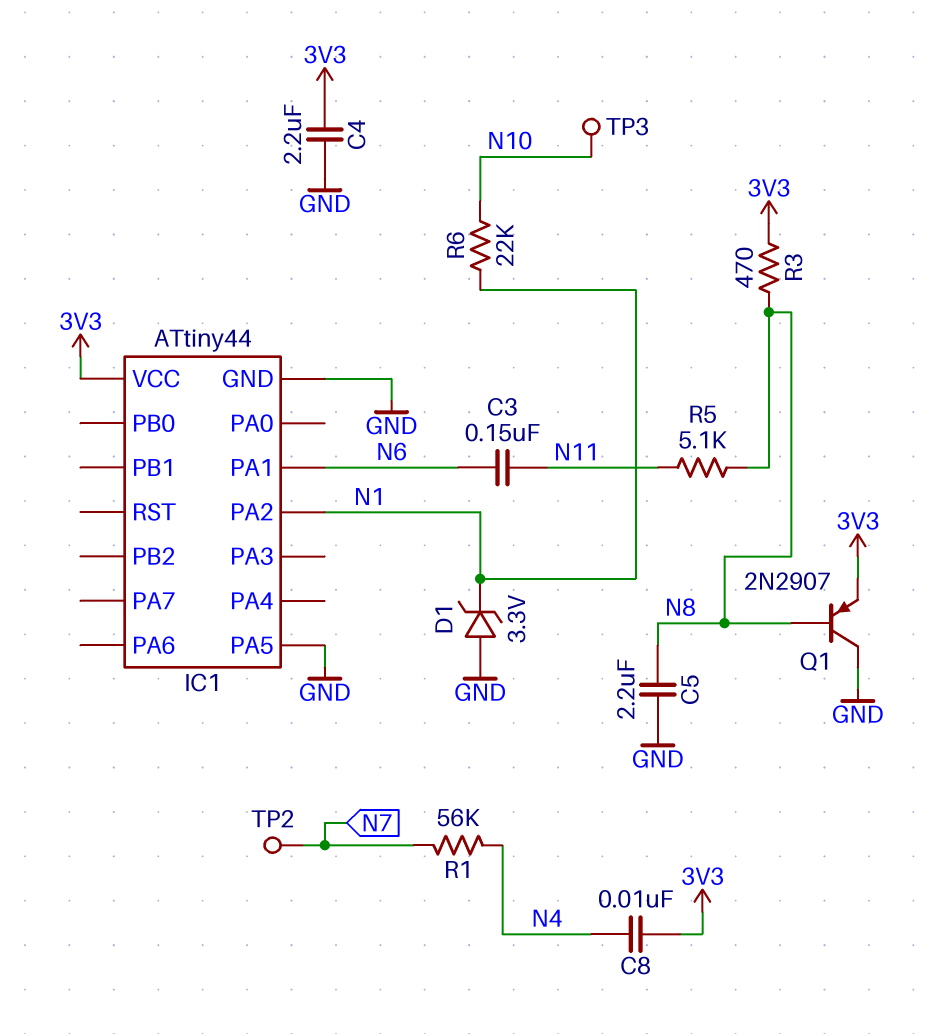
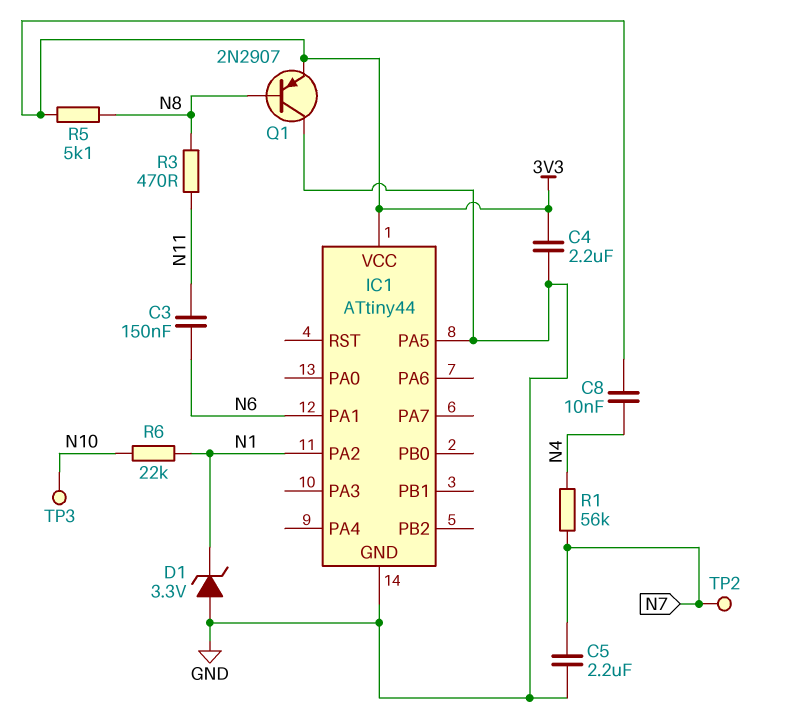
C5: 2.2uF (GND, N8) -> 2.2uF (GND, N7)
R3: 470 (3V3, N8) -> 470 (N8, N11)
R5: 5.1k (N8, N11) -> 5.1k (3V3, N8)

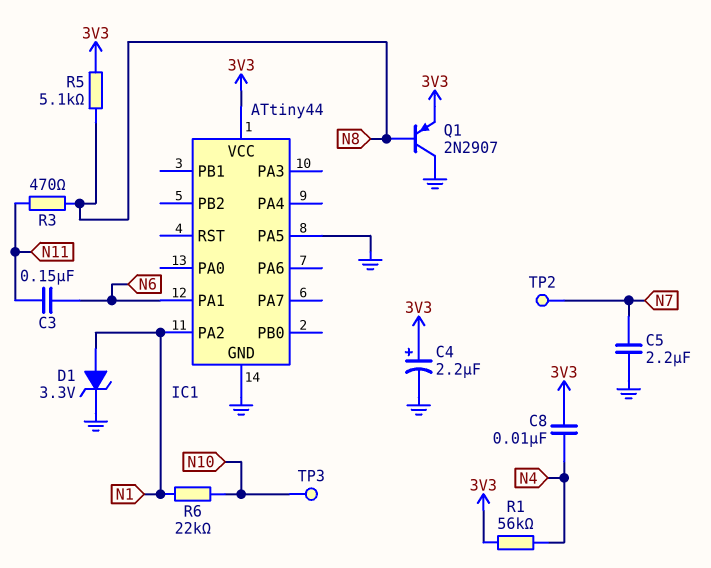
C4: 2.2uF (3V3, GND) -> 2.2uF (plus 3V3, minus GND)
D1: zener 3.3V (A GND, K N1) -> zener 3.3V (A N1, K GND)
R1: 56k (N4, N7) -> 56k (3V3, N4)

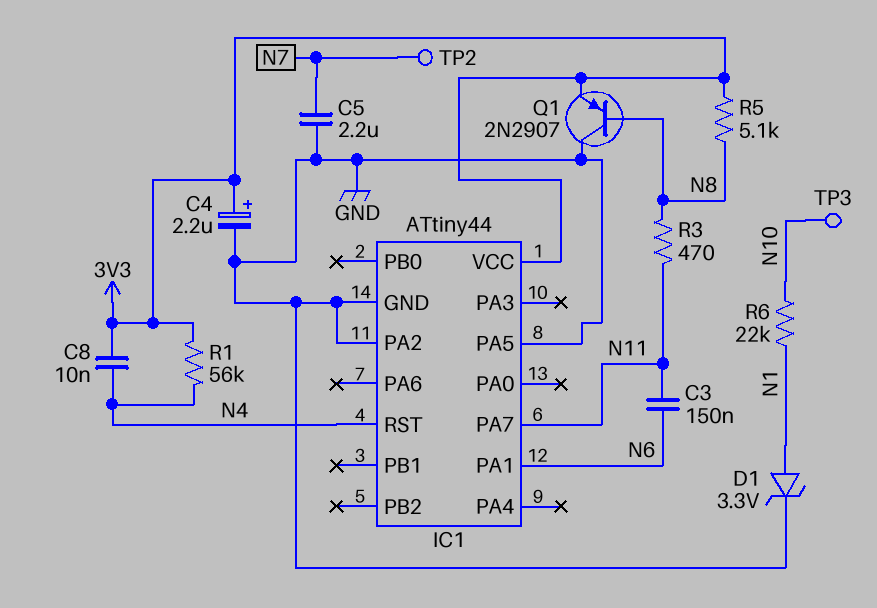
IC1 pin PA2: N1 -> GND
IC1 pin PA7: none -> N11
IC1 pin RST: none -> N4

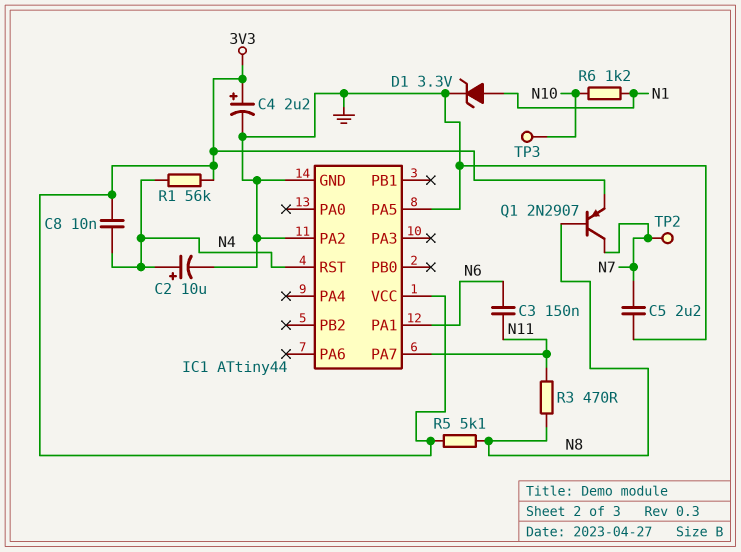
C2: none -> 10uF (plus N4, minus GND)
Q1: PNP 2N2907 (B N8, C GND, E 3V3) -> PNP 2N2907 (B N8, C N7, E 3V3)
R6: 22k (N1, N10) -> 1.2k (N1, N10)

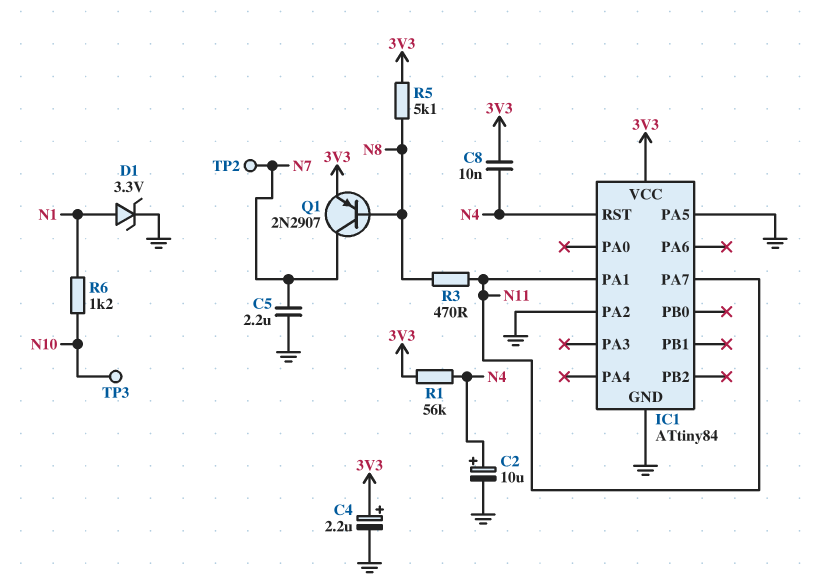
C3: 150nF (N6, N11) -> none
IC1: ATtiny44 -> ATtiny84
IC1 pin PA1: N6 -> N11

